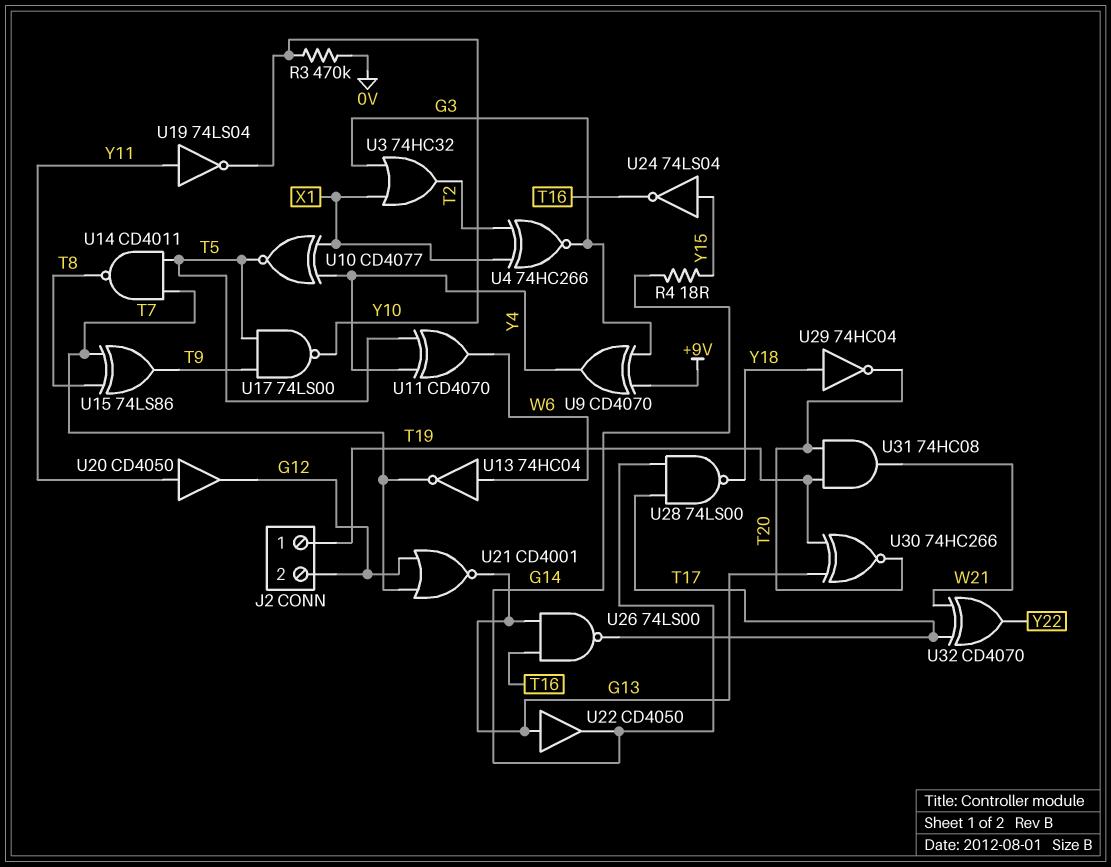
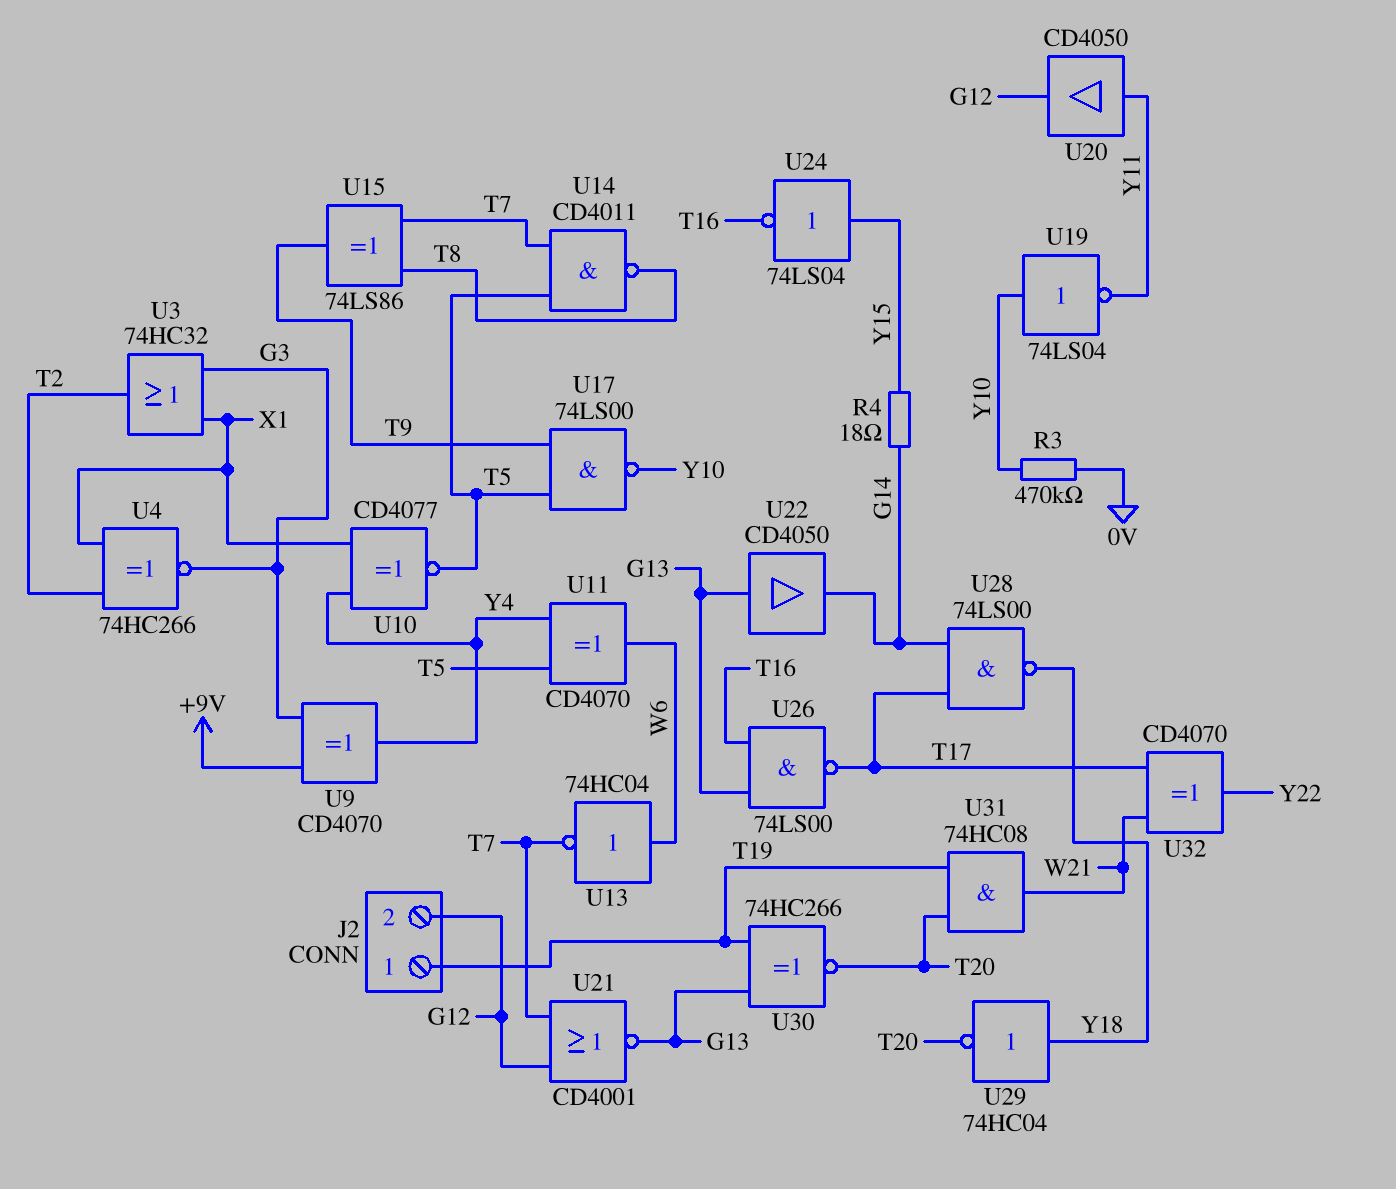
U19: NOT 74LS04 (in Y11, out Y10) -> NOT 74LS04 (in Y10, out Y11)

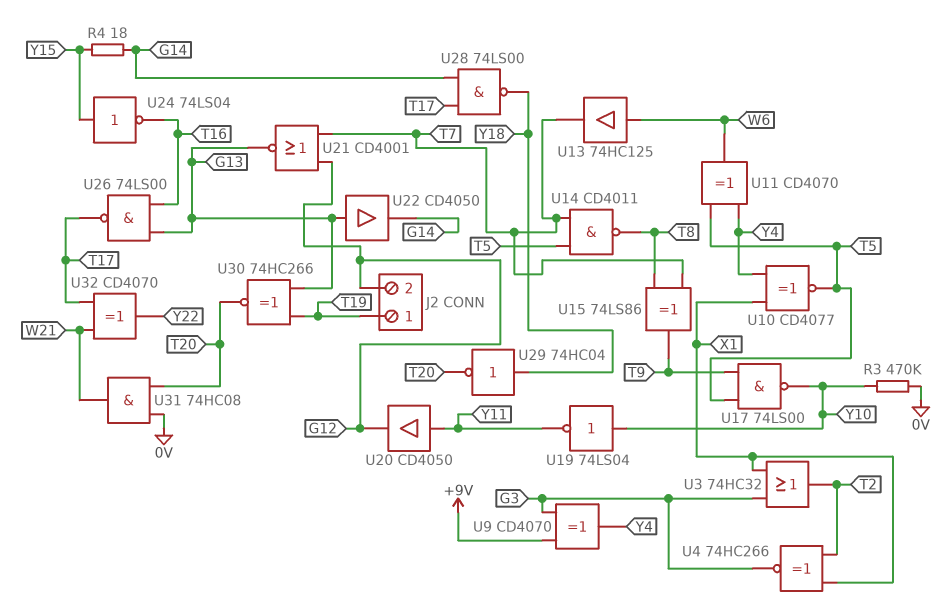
U13: NOT 74HC04 (in W6, out T7) -> buffer 74HC125 (in W6, out T7)
U31: AND 74HC08 (in T19, in T20, out W21) -> AND 74HC08 (in 0V, in T20, out W21)

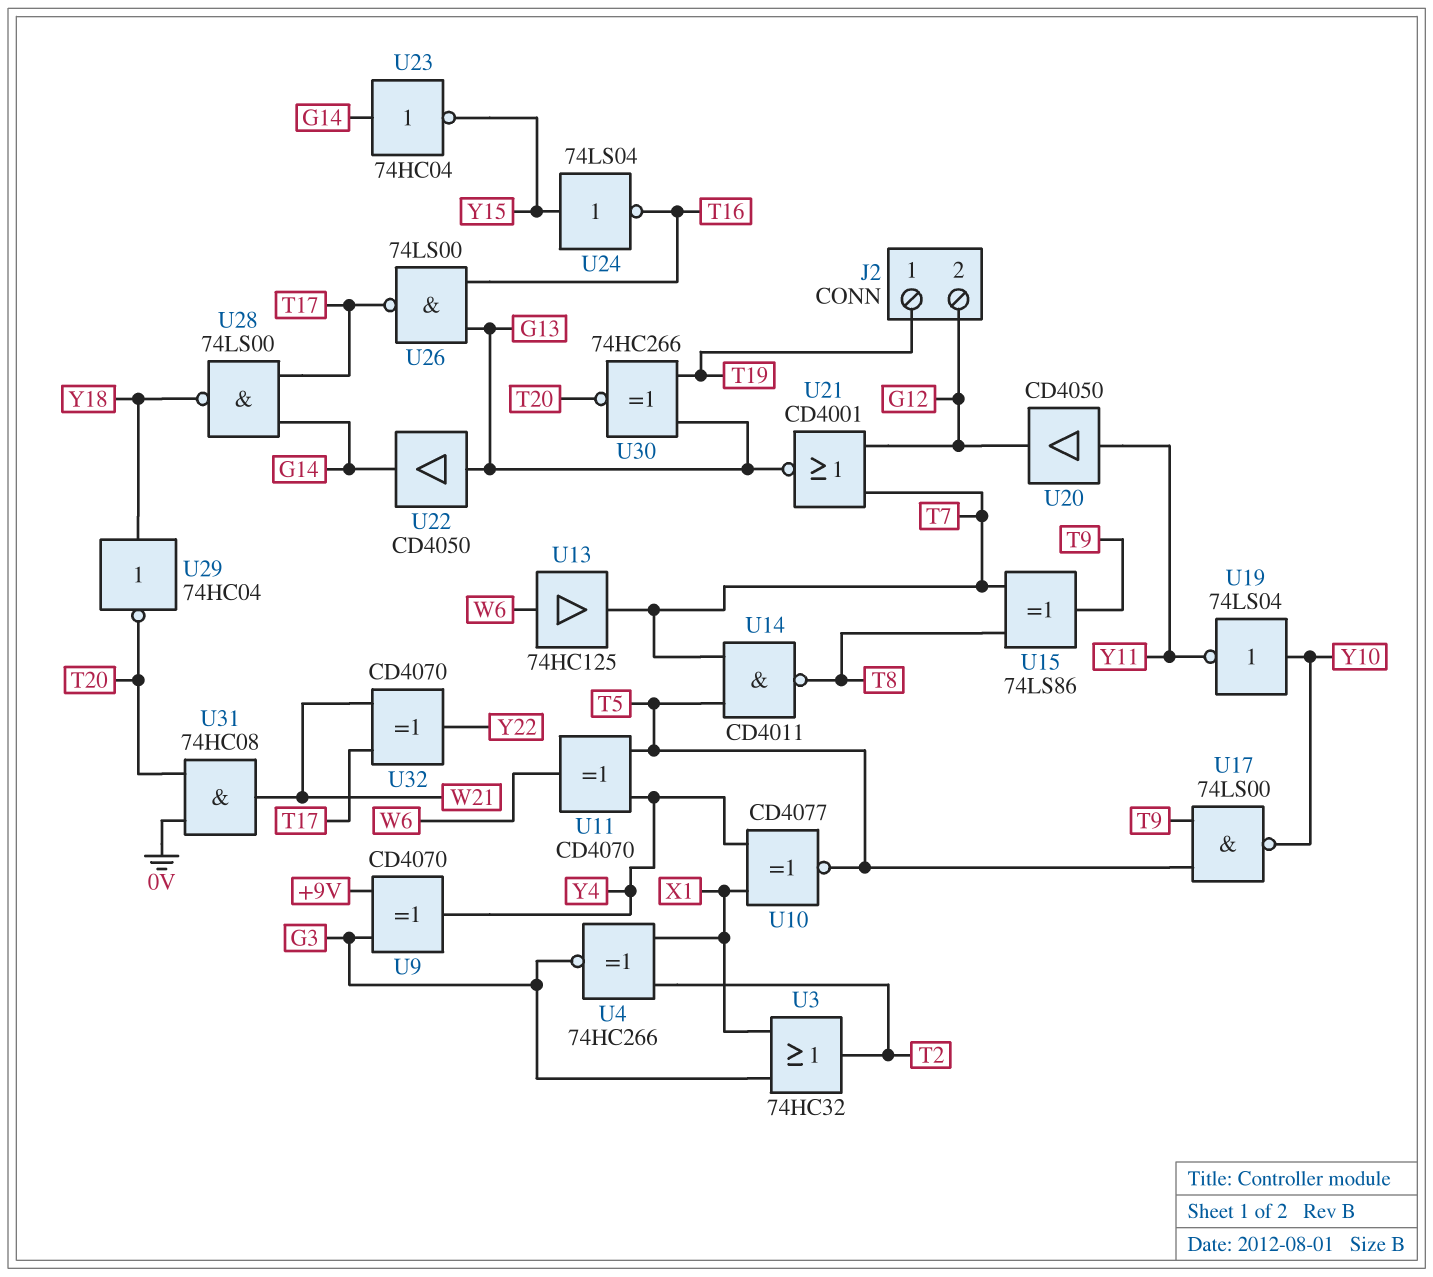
R3: 470k (0V, Y10) -> none
R4: 18 (G14, Y15) -> none
U23: none -> NOT 74HC04 (in G14, out Y15)

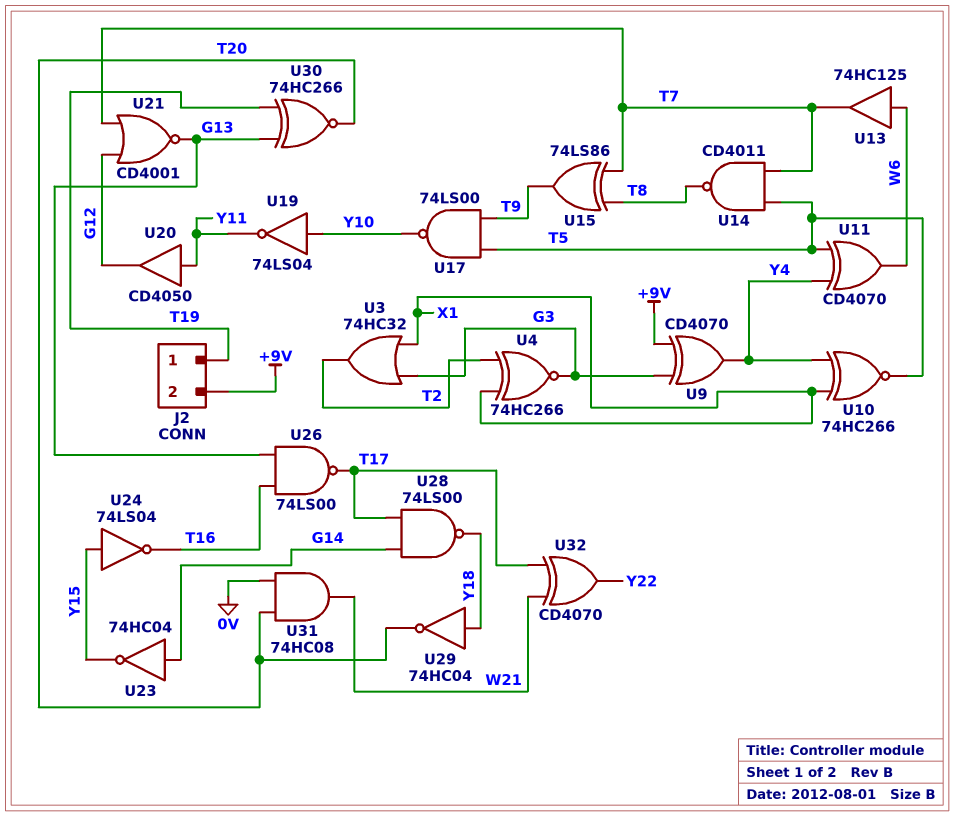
J2 pin 2: G12 -> +9V
U10: XNOR CD4077 (in X1, in Y4, out T5) -> XNOR 74HC266 (in X1, in Y4, out T5)
U22: buffer CD4050 (in G13, out G14) -> none

